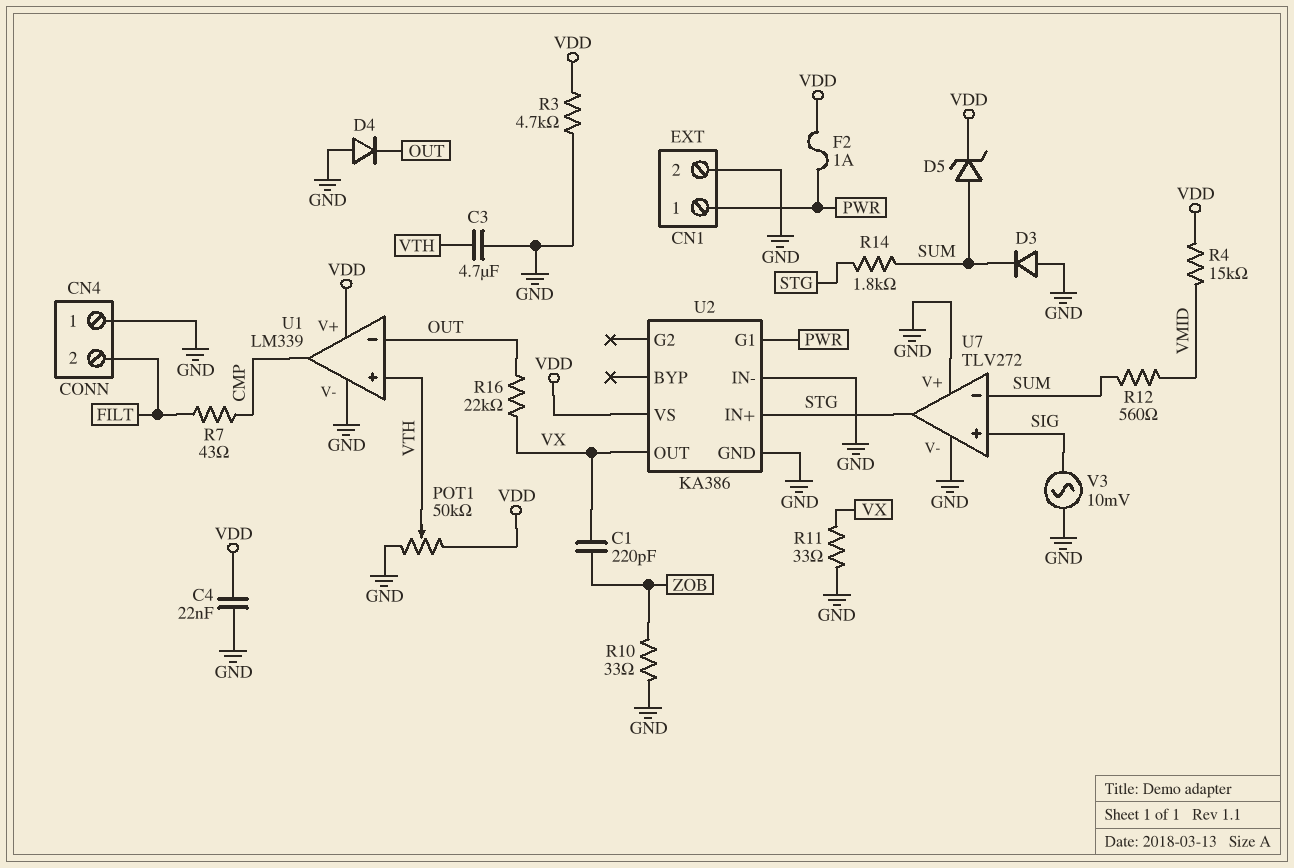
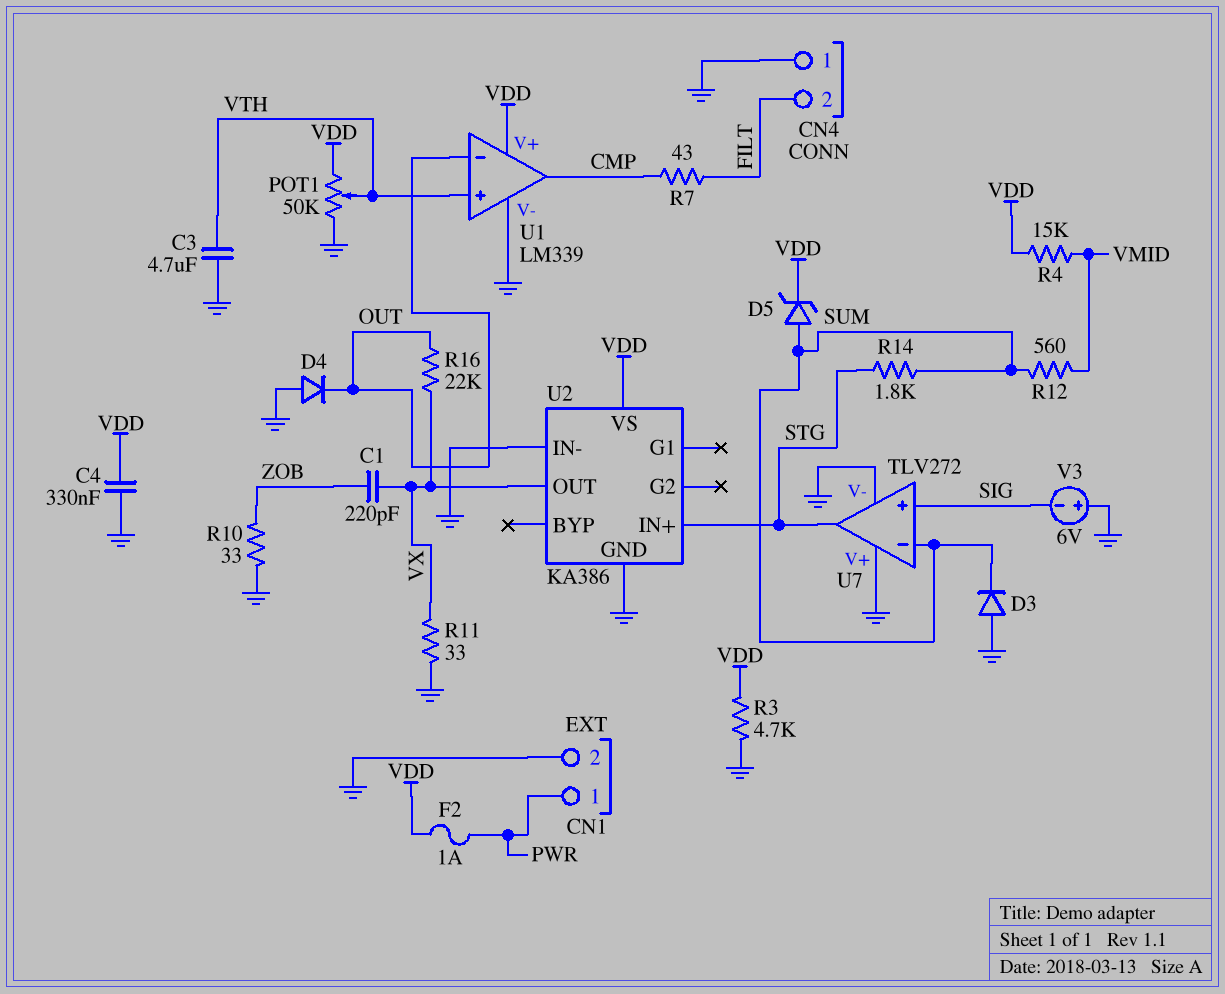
C4: 22nF (GND, VDD) -> 330nF (GND, VDD)
U2 pin G1: PWR -> none
V3: AC 10mV (GND, SIG) -> 6V (plus GND, minus SIG)

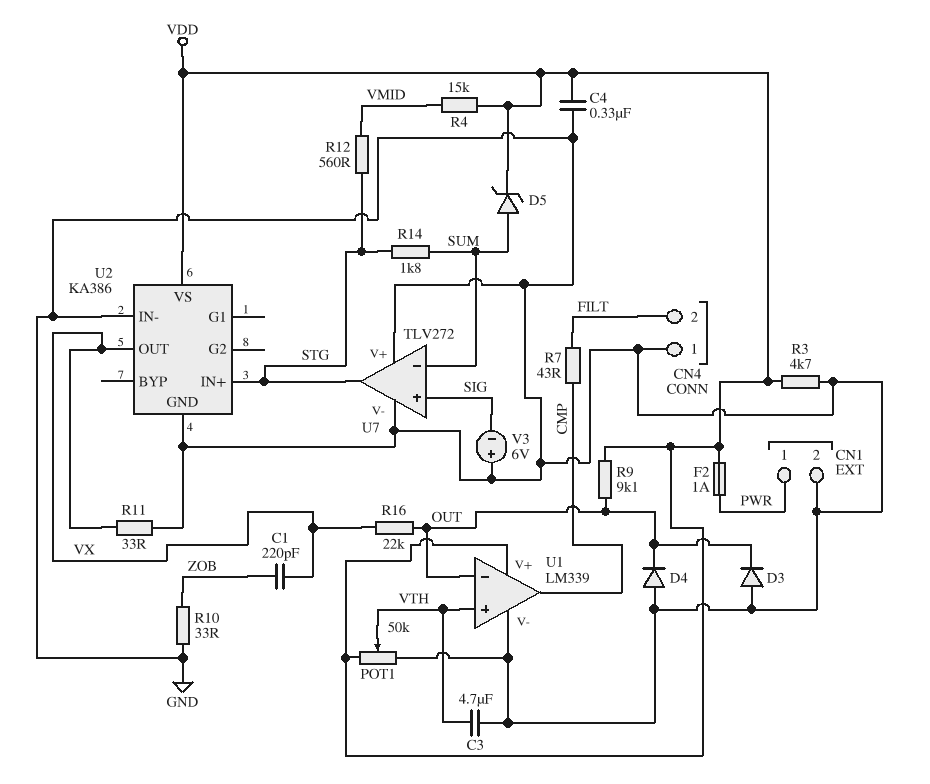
D3: diode (A GND, K SUM) -> diode (A GND, K OUT)
R9: none -> 9.1k (OUT, VDD)
R12: 560 (SUM, VMID) -> 560 (STG, VMID)

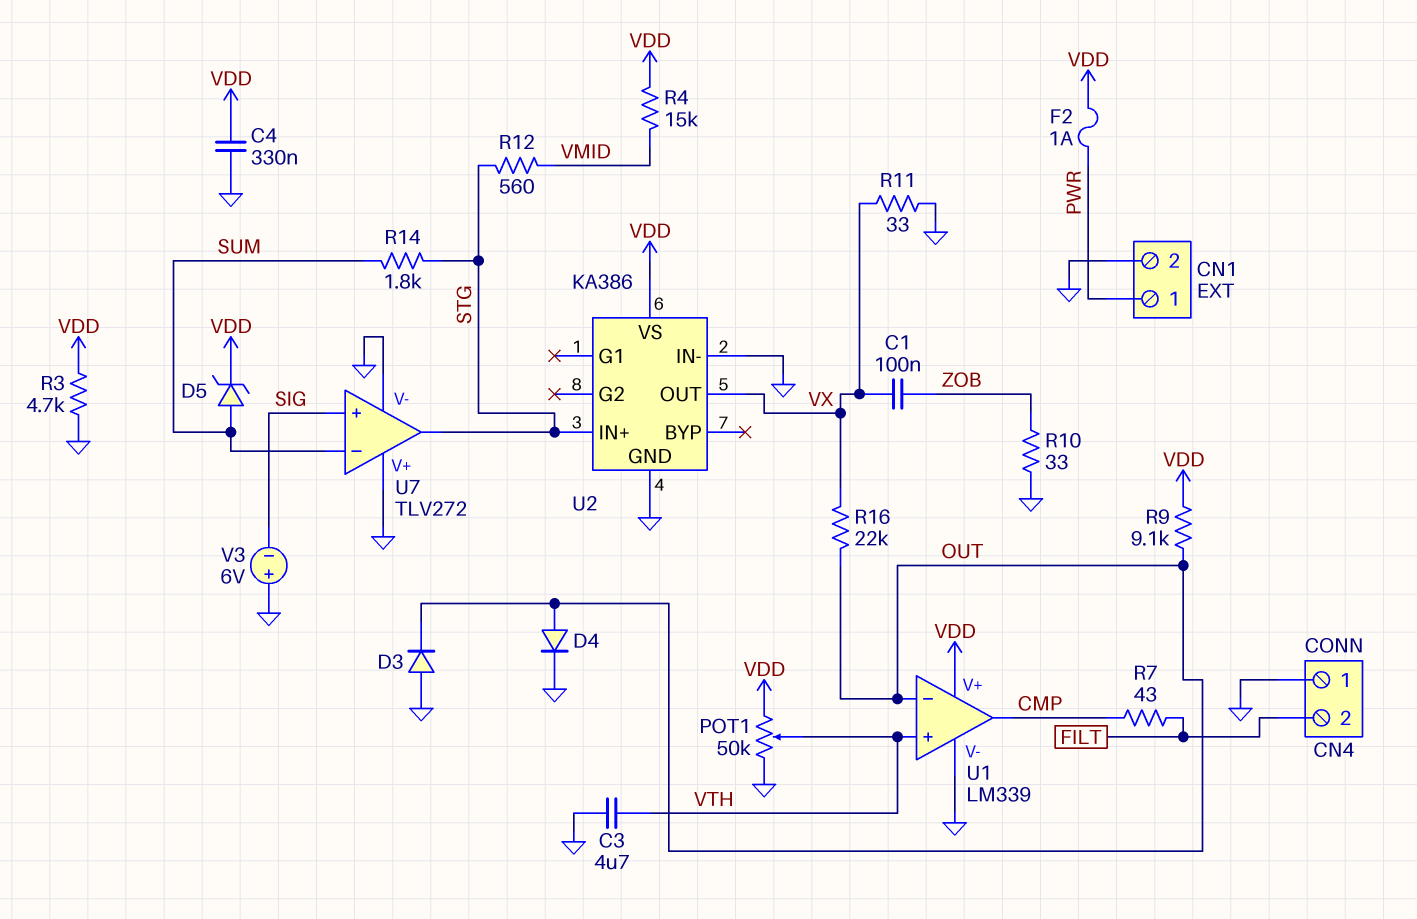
C1: 220pF (VX, ZOB) -> 100nF (VX, ZOB)
D4: diode (A GND, K OUT) -> diode (A OUT, K GND)

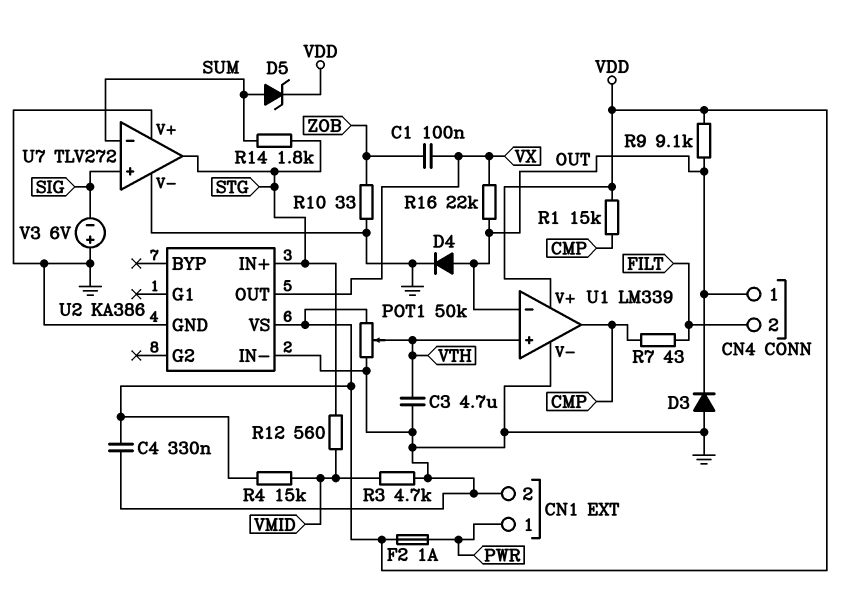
CN4 pin 1: GND -> OUT
R1: none -> 15k (CMP, VDD)
R3: 4.7k (GND, VDD) -> 4.7k (GND, VMID)
R11: 33 (GND, VX) -> none

